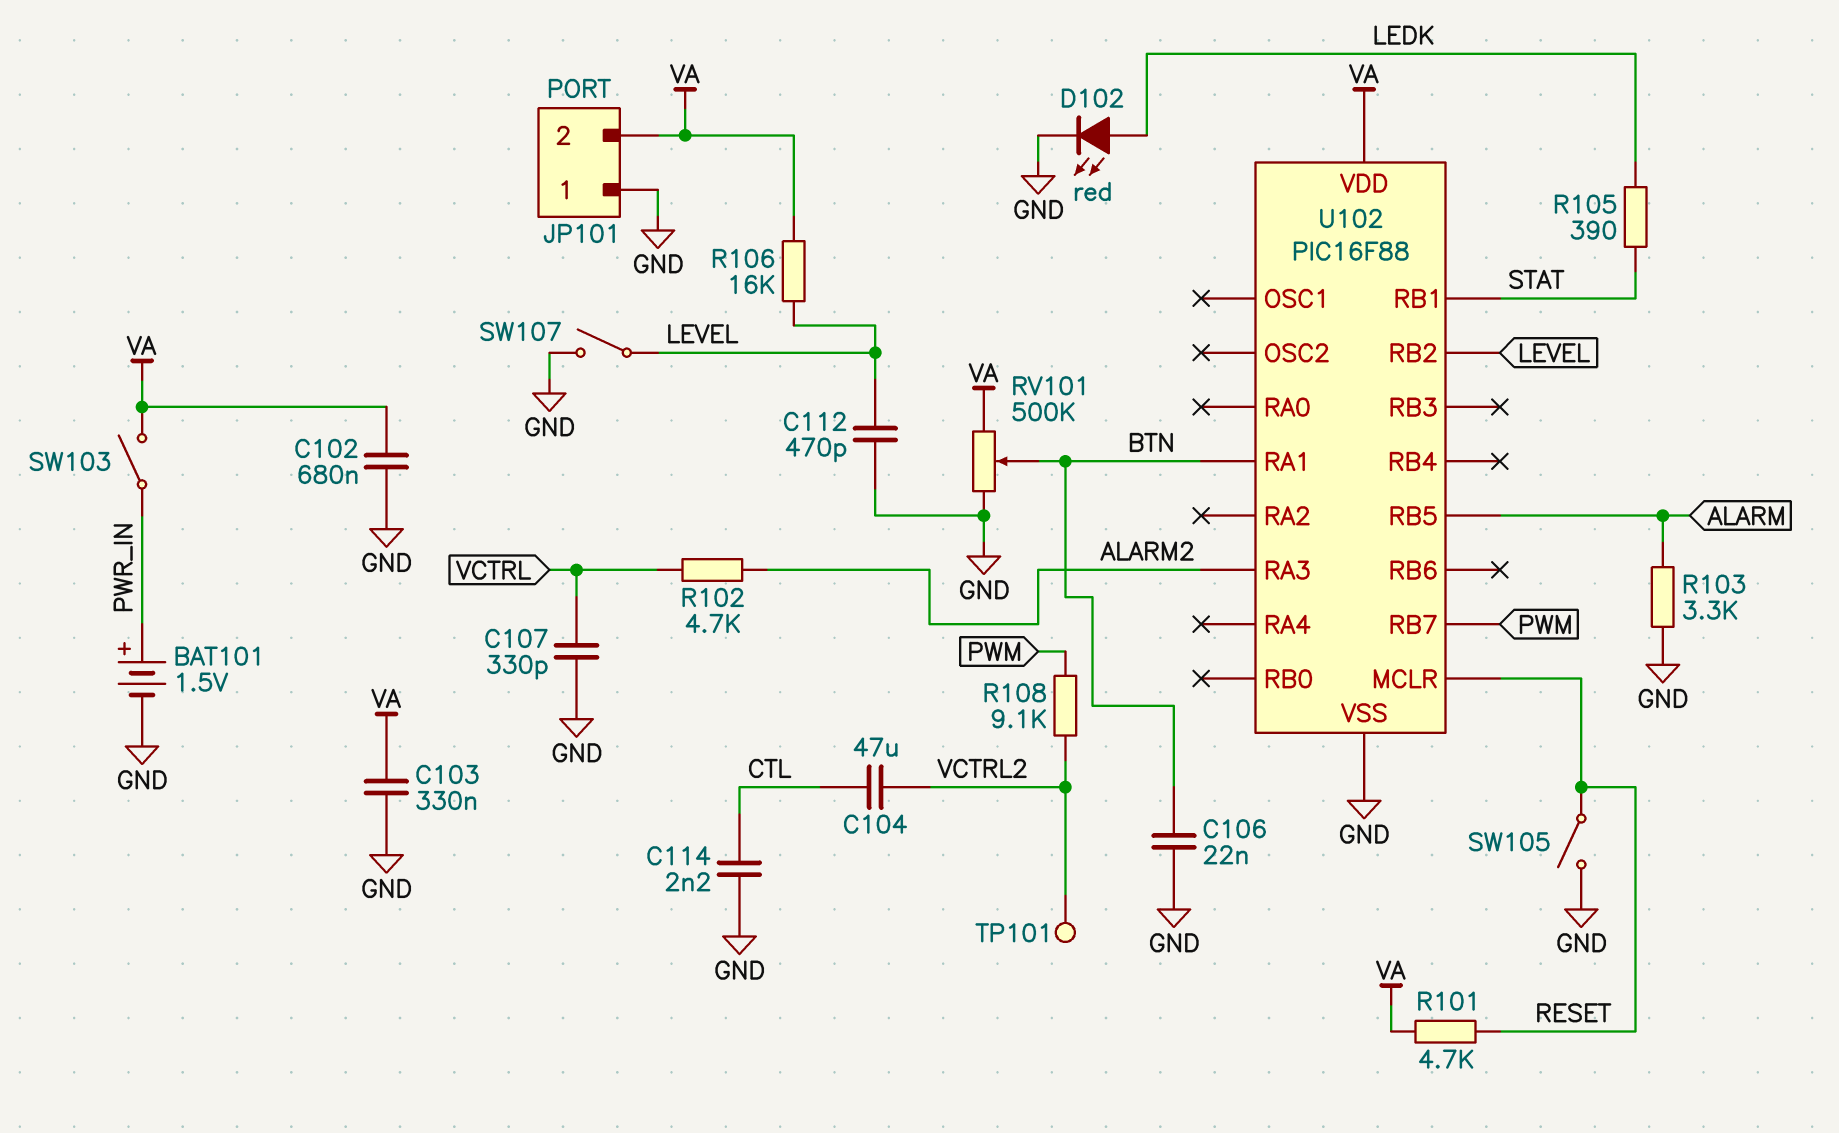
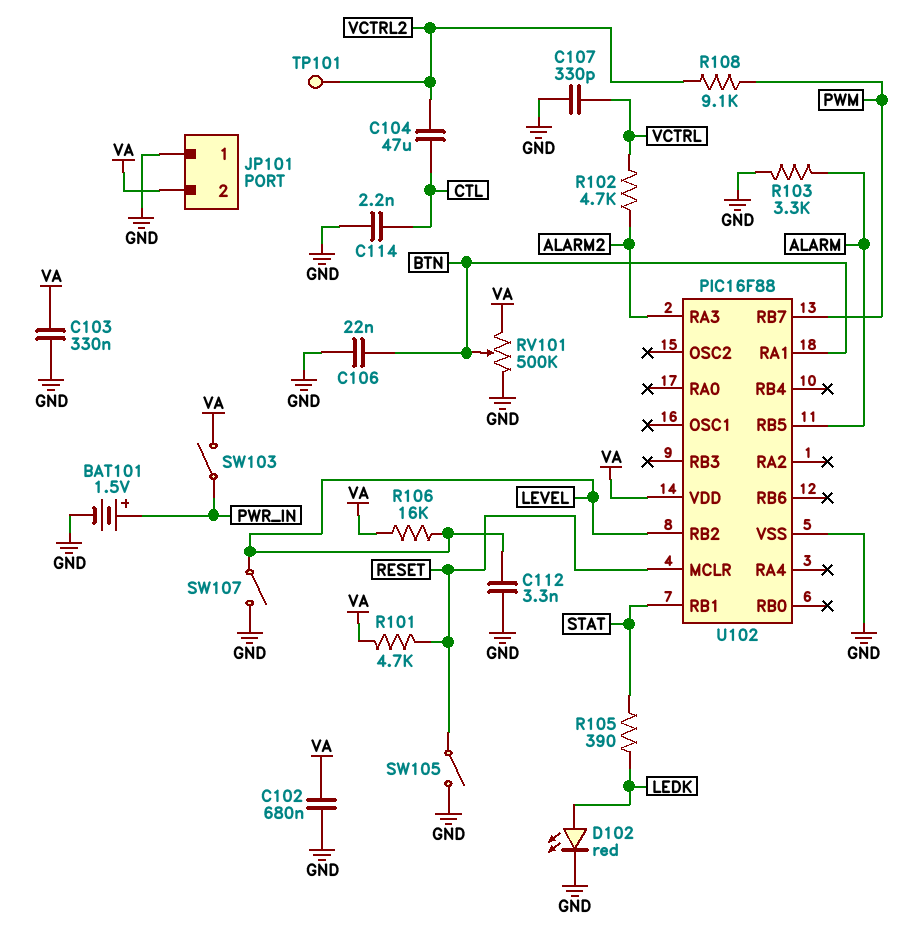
C112: 470pF (GND, LEVEL) -> 3.3nF (GND, LEVEL)

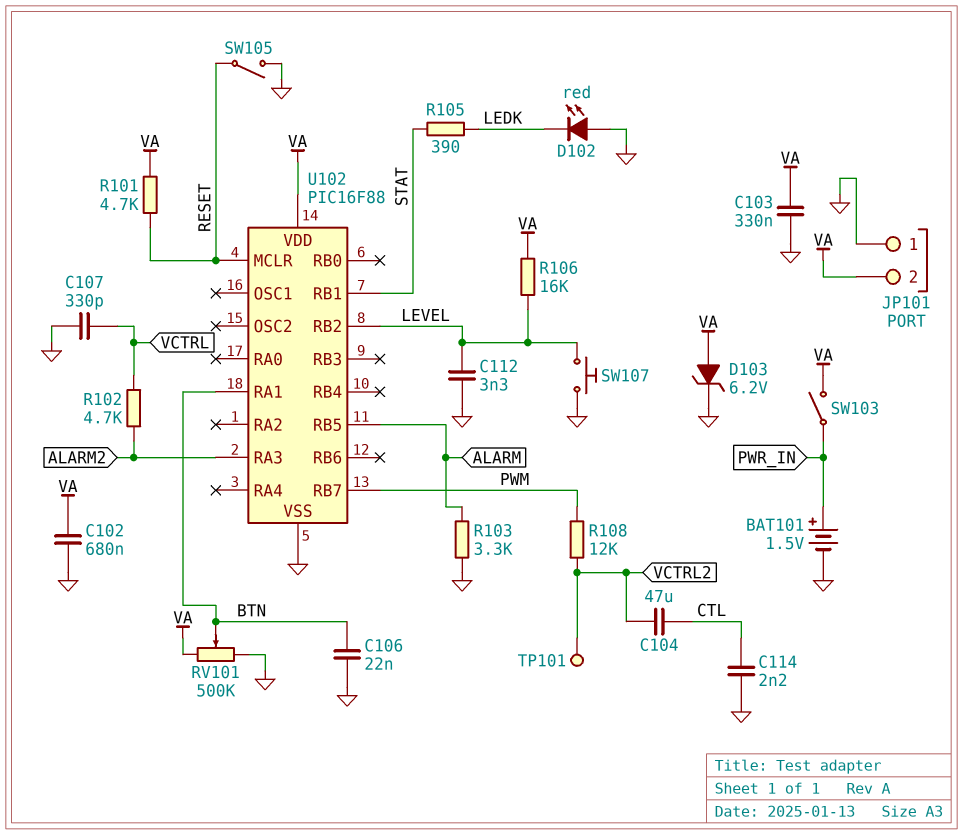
D102: LED red (A LEDK, K GND) -> LED red (A GND, K LEDK)
D103: none -> zener 6.2V (A VA, K GND)
R108: 9.1k (PWM, VCTRL2) -> 12k (PWM, VCTRL2)
SW107: switch (GND, LEVEL) -> button (GND, LEVEL)

